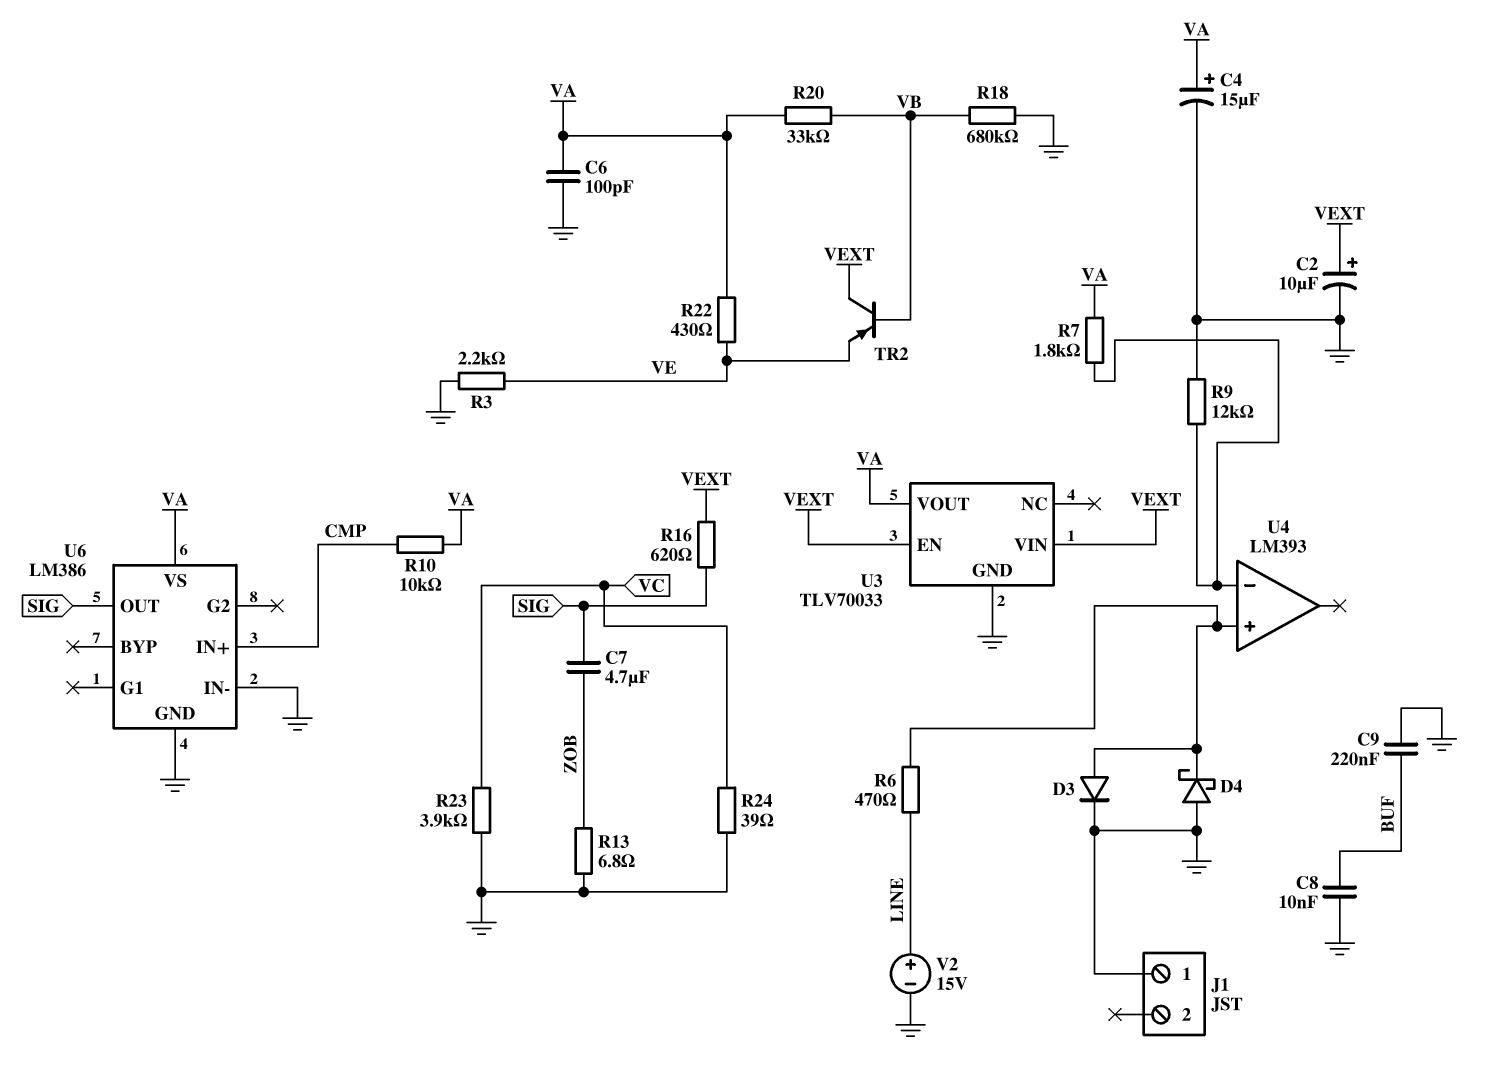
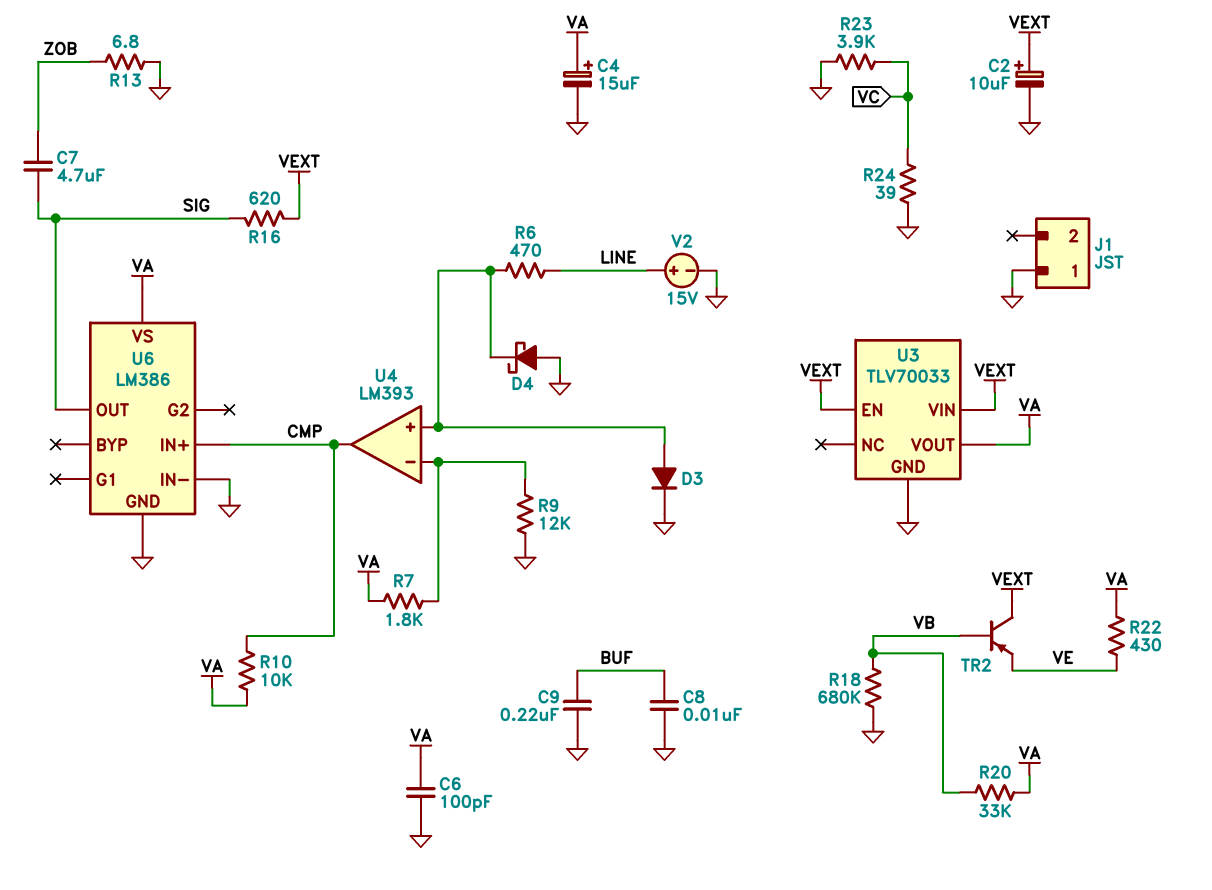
R3: 2.2k (GND, VE) -> none
U4 pin out: none -> CMP

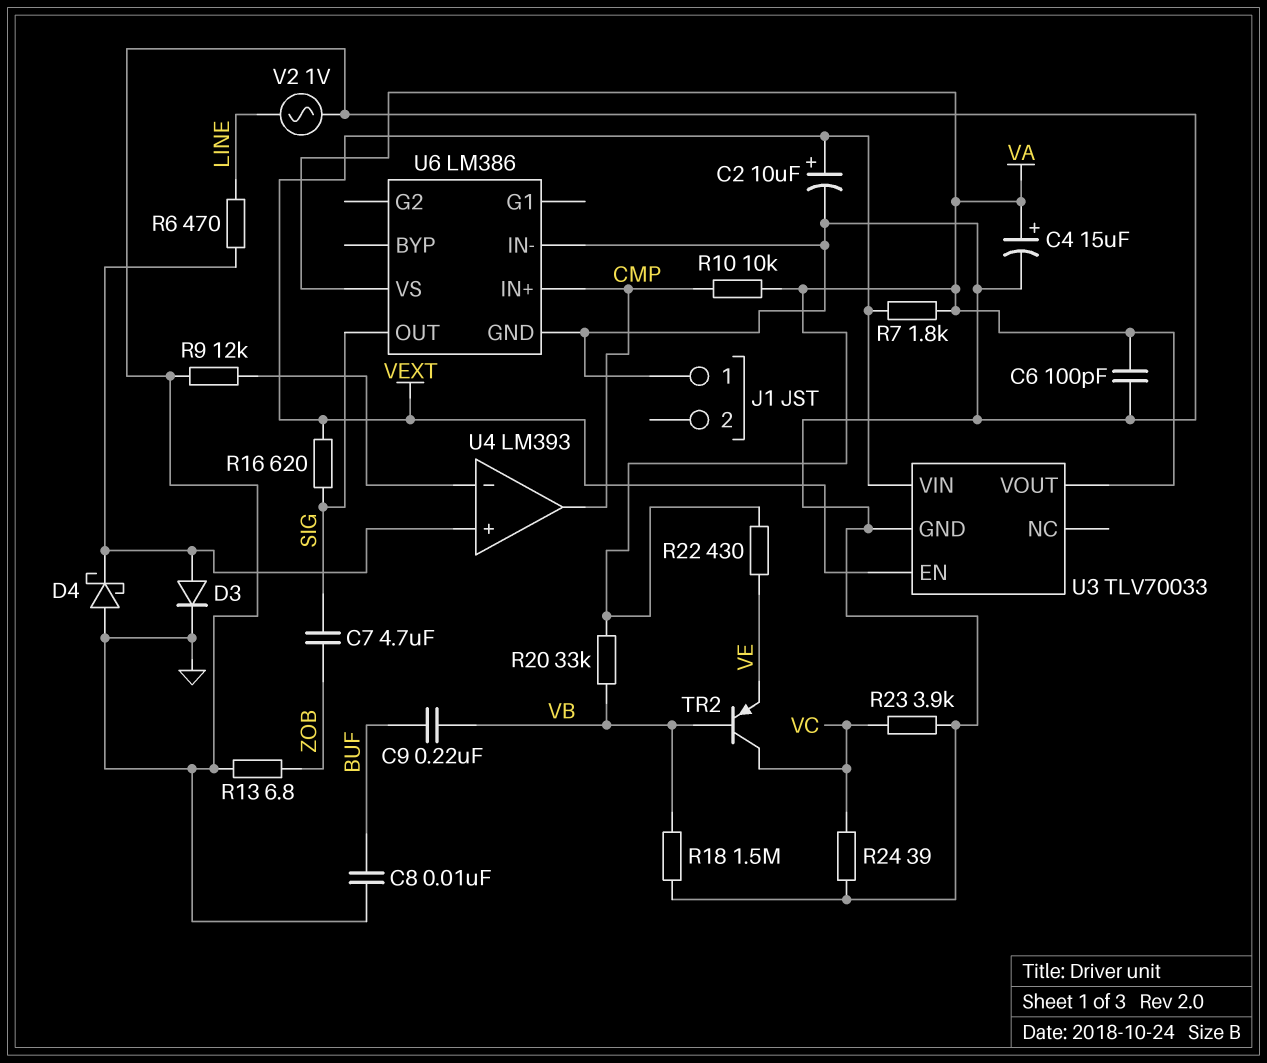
C9: 220nF (BUF, GND) -> 220nF (BUF, VB)
R7: 1.8k (U4/in-, VA) -> 1.8k (VA, VEXT)
R18: 680k (GND, VB) -> 1.5M (GND, VB)
TR2: PNP (B VB, C VEXT, E VE) -> PNP (B VB, C VC, E VE)
V2: 15V (plus LINE, minus GND) -> AC 1V (GND, LINE)

